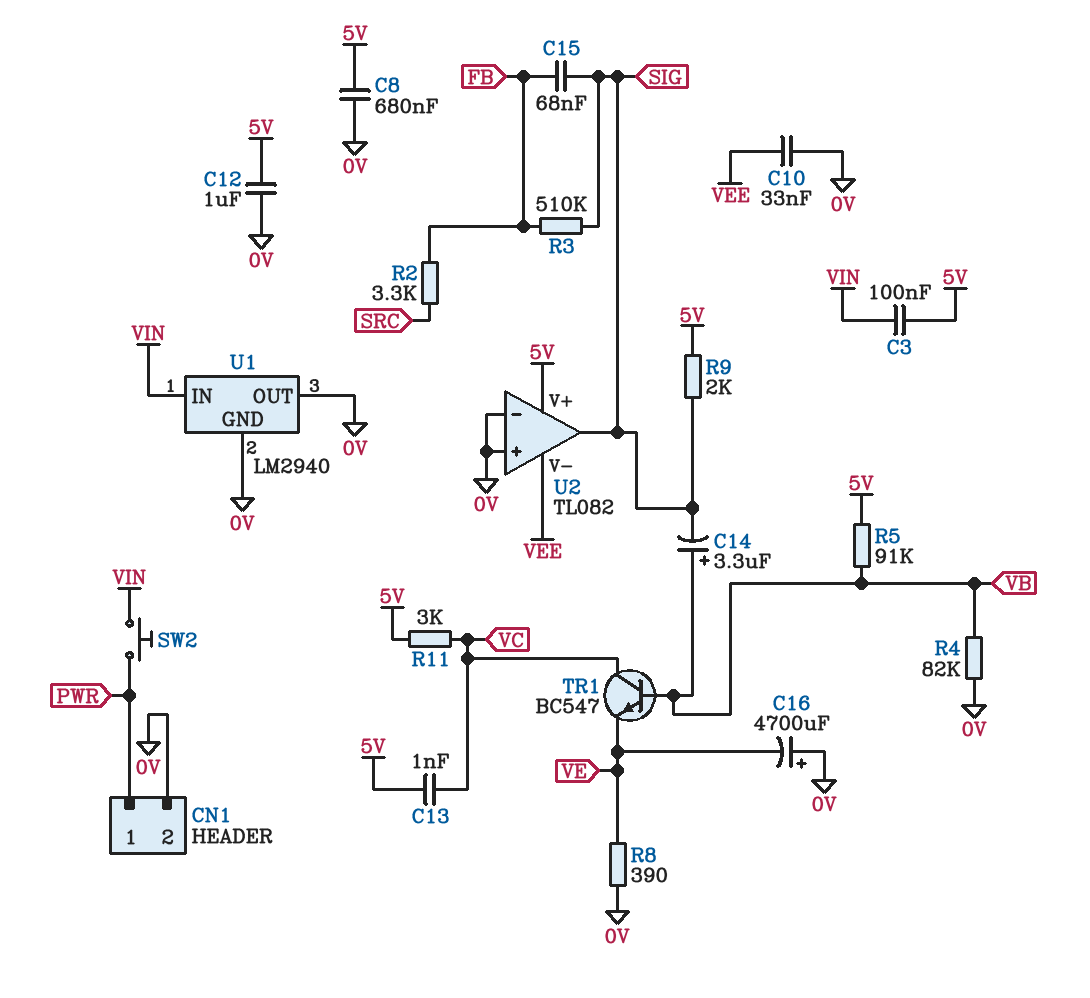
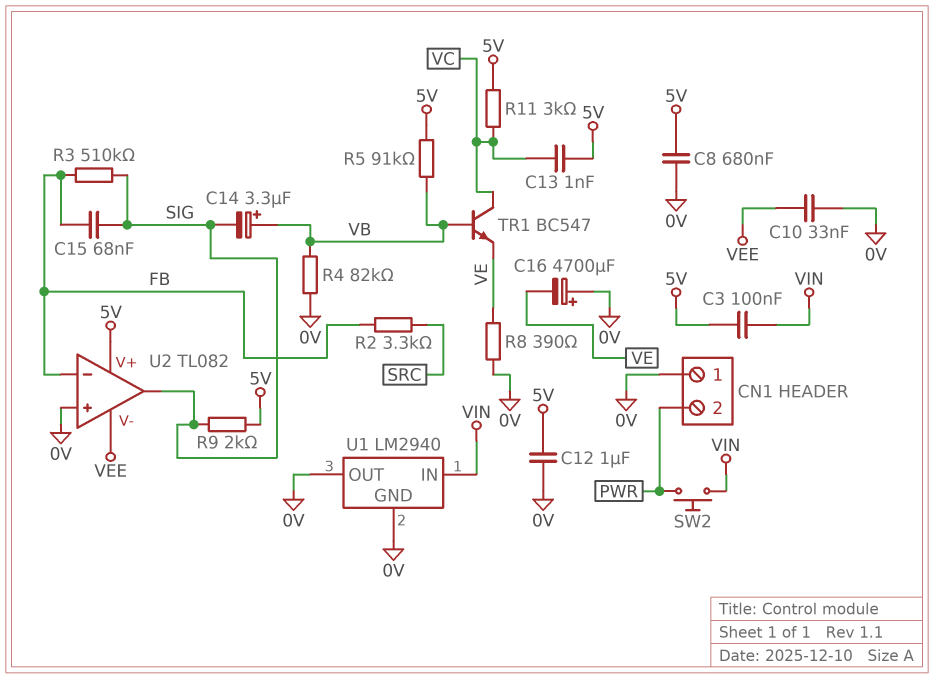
CN1 pin 1: PWR -> 0V
CN1 pin 2: 0V -> PWR
U2 pin in-: 0V -> FB

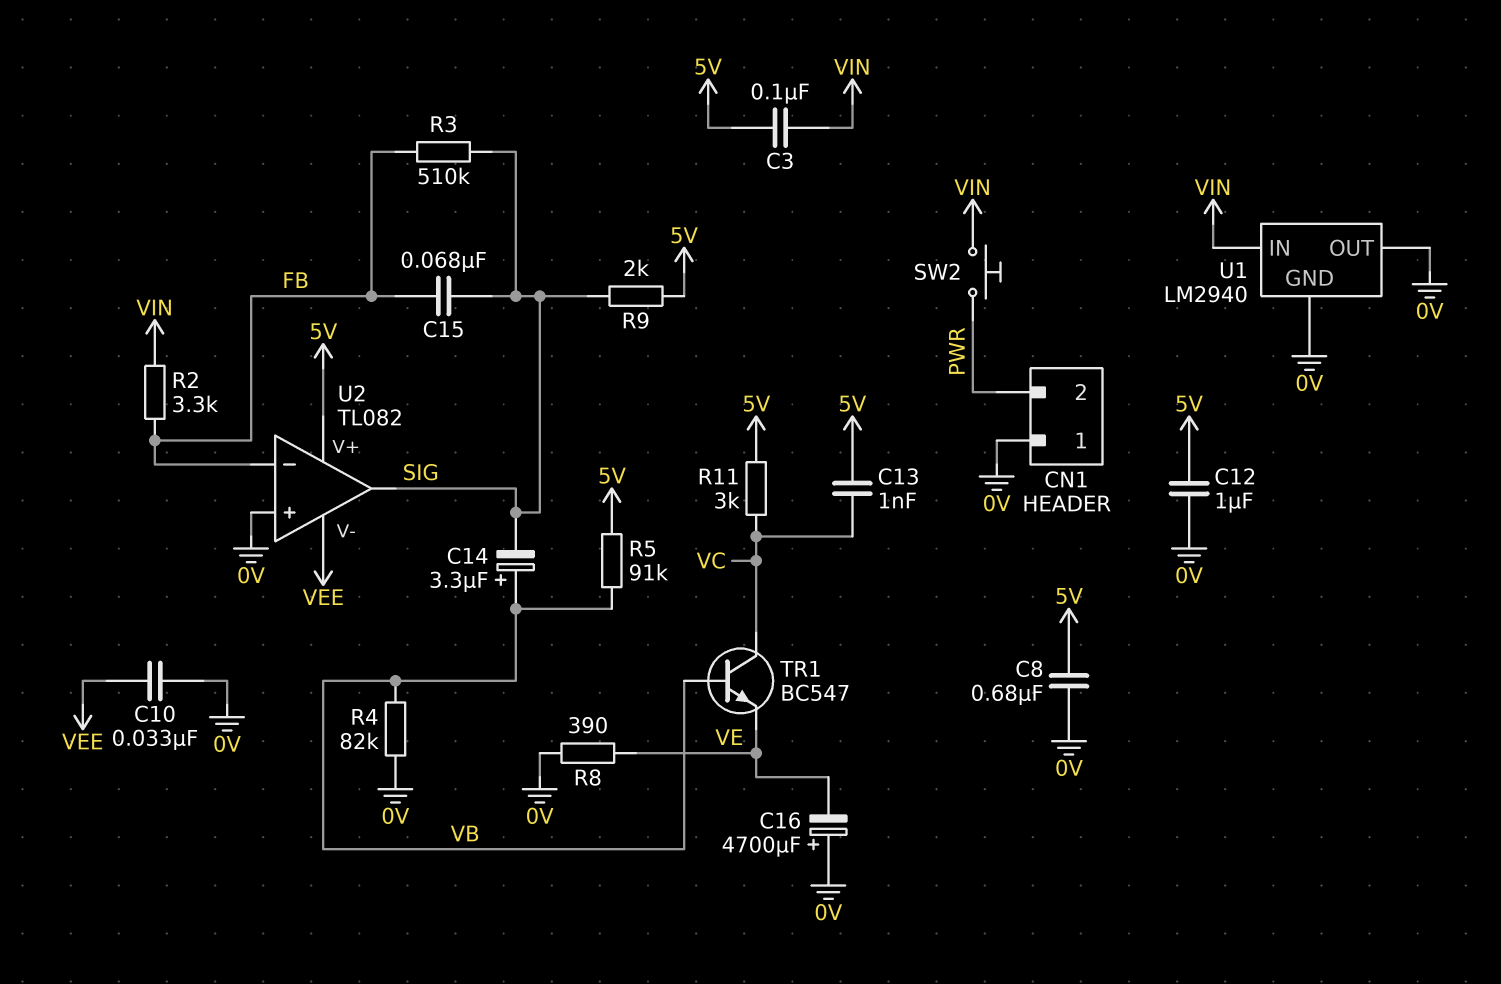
R2: 3.3k (FB, SRC) -> 3.3k (FB, VIN)

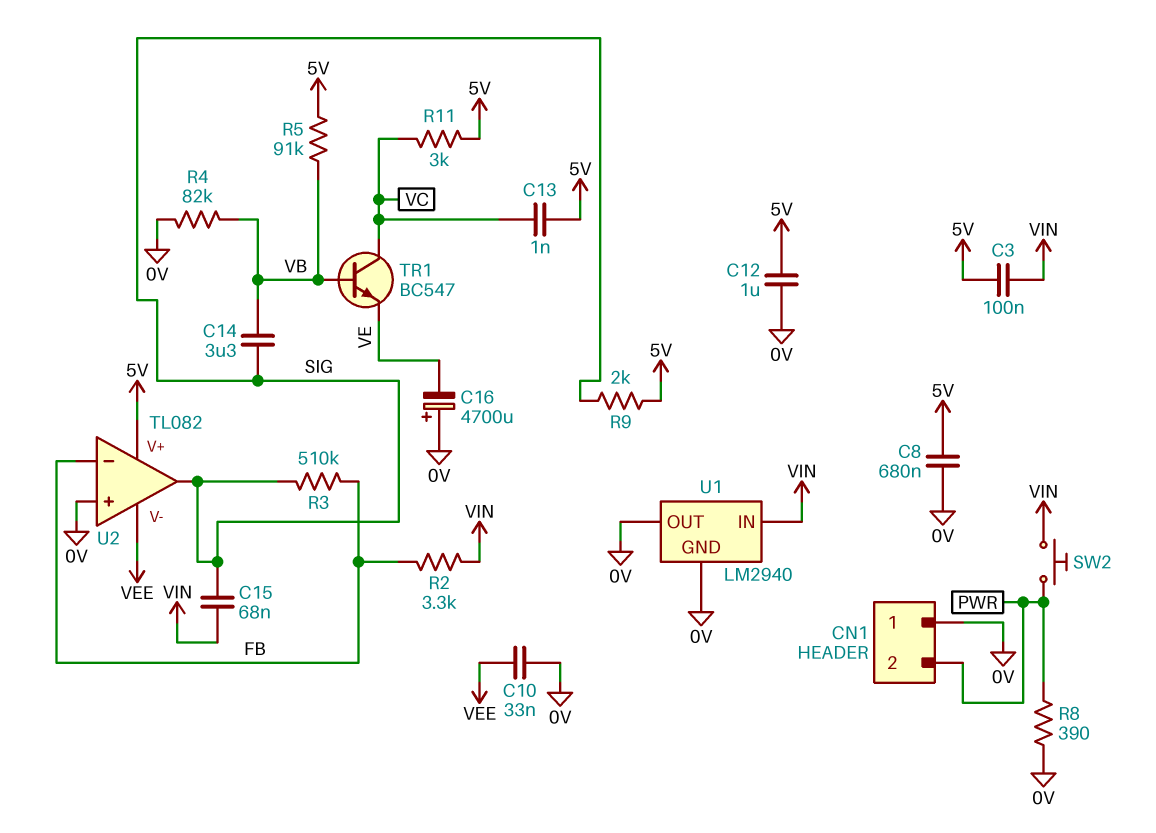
C14: 3.3uF (plus VB, minus SIG) -> 3.3uF (SIG, VB)
C15: 68nF (FB, SIG) -> 68nF (SIG, VIN)
R8: 390 (0V, VE) -> 390 (0V, PWR)

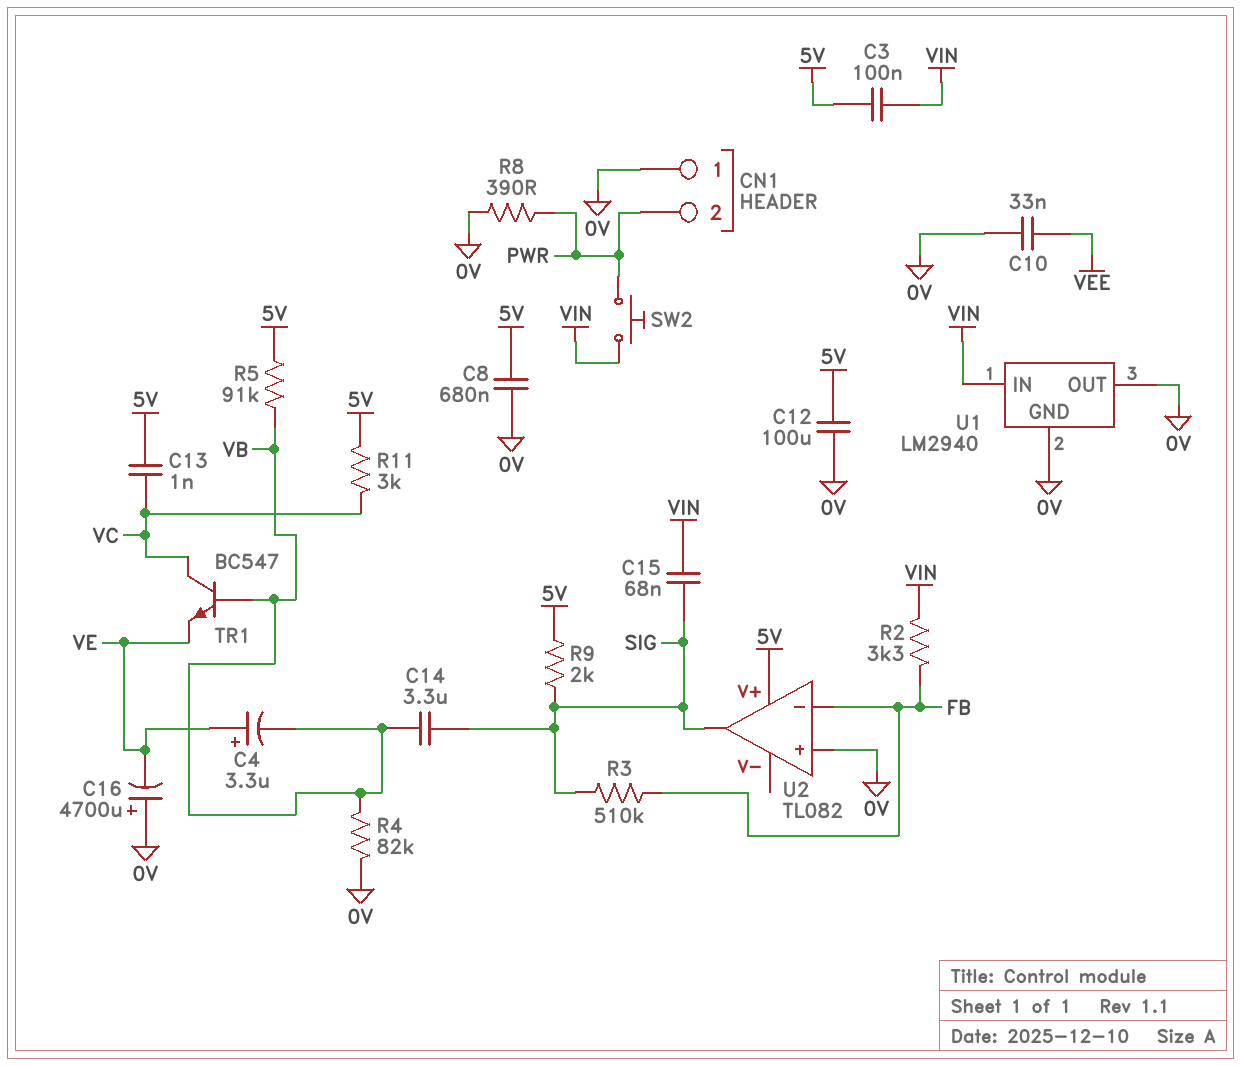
C4: none -> 3.3uF (plus VE, minus VB)
C12: 1uF (0V, 5V) -> 100uF (0V, 5V)
U2 pin V-: VEE -> none

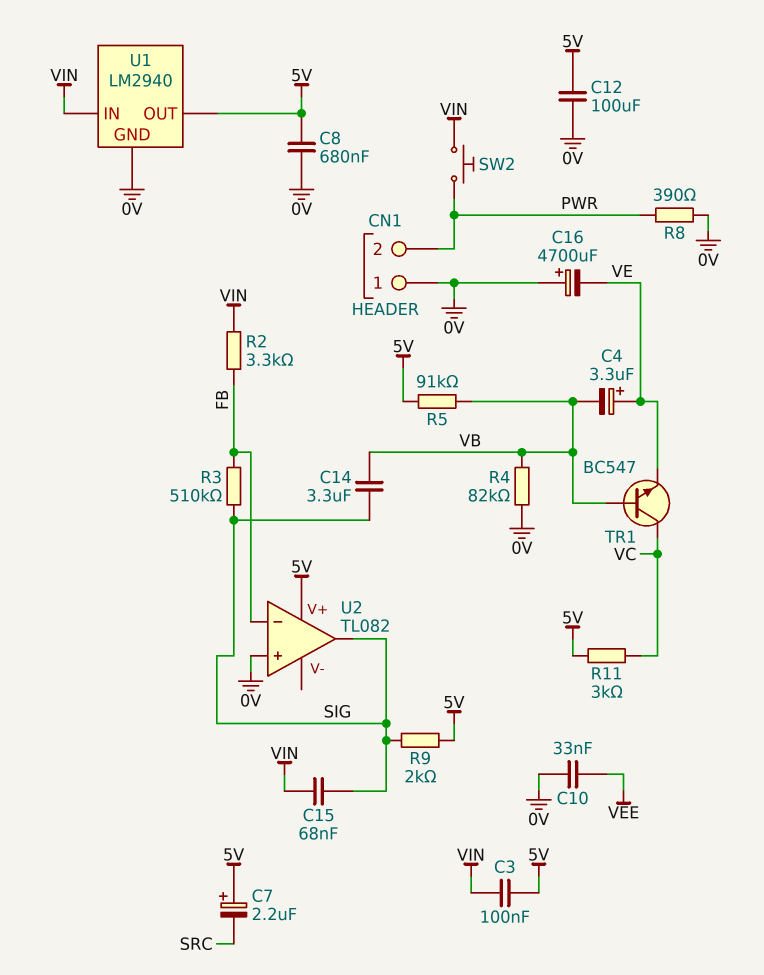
C7: none -> 2.2uF (plus 5V, minus SRC)
C13: 1nF (5V, VC) -> none
U1 pin OUT: 0V -> 5V

